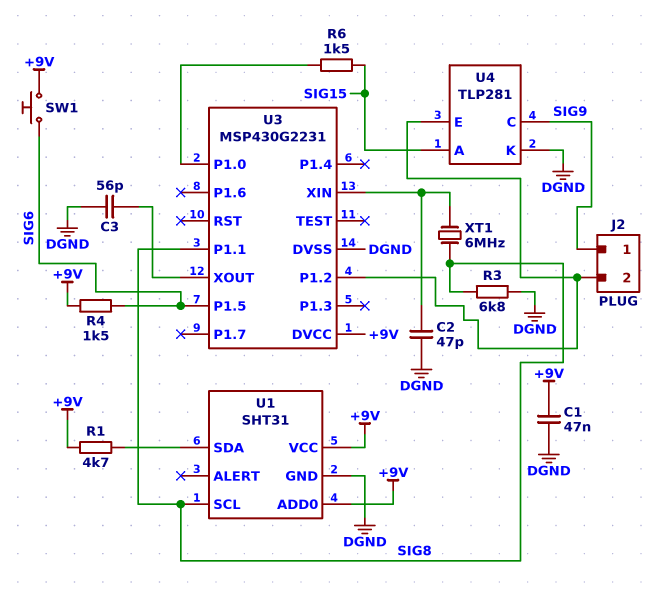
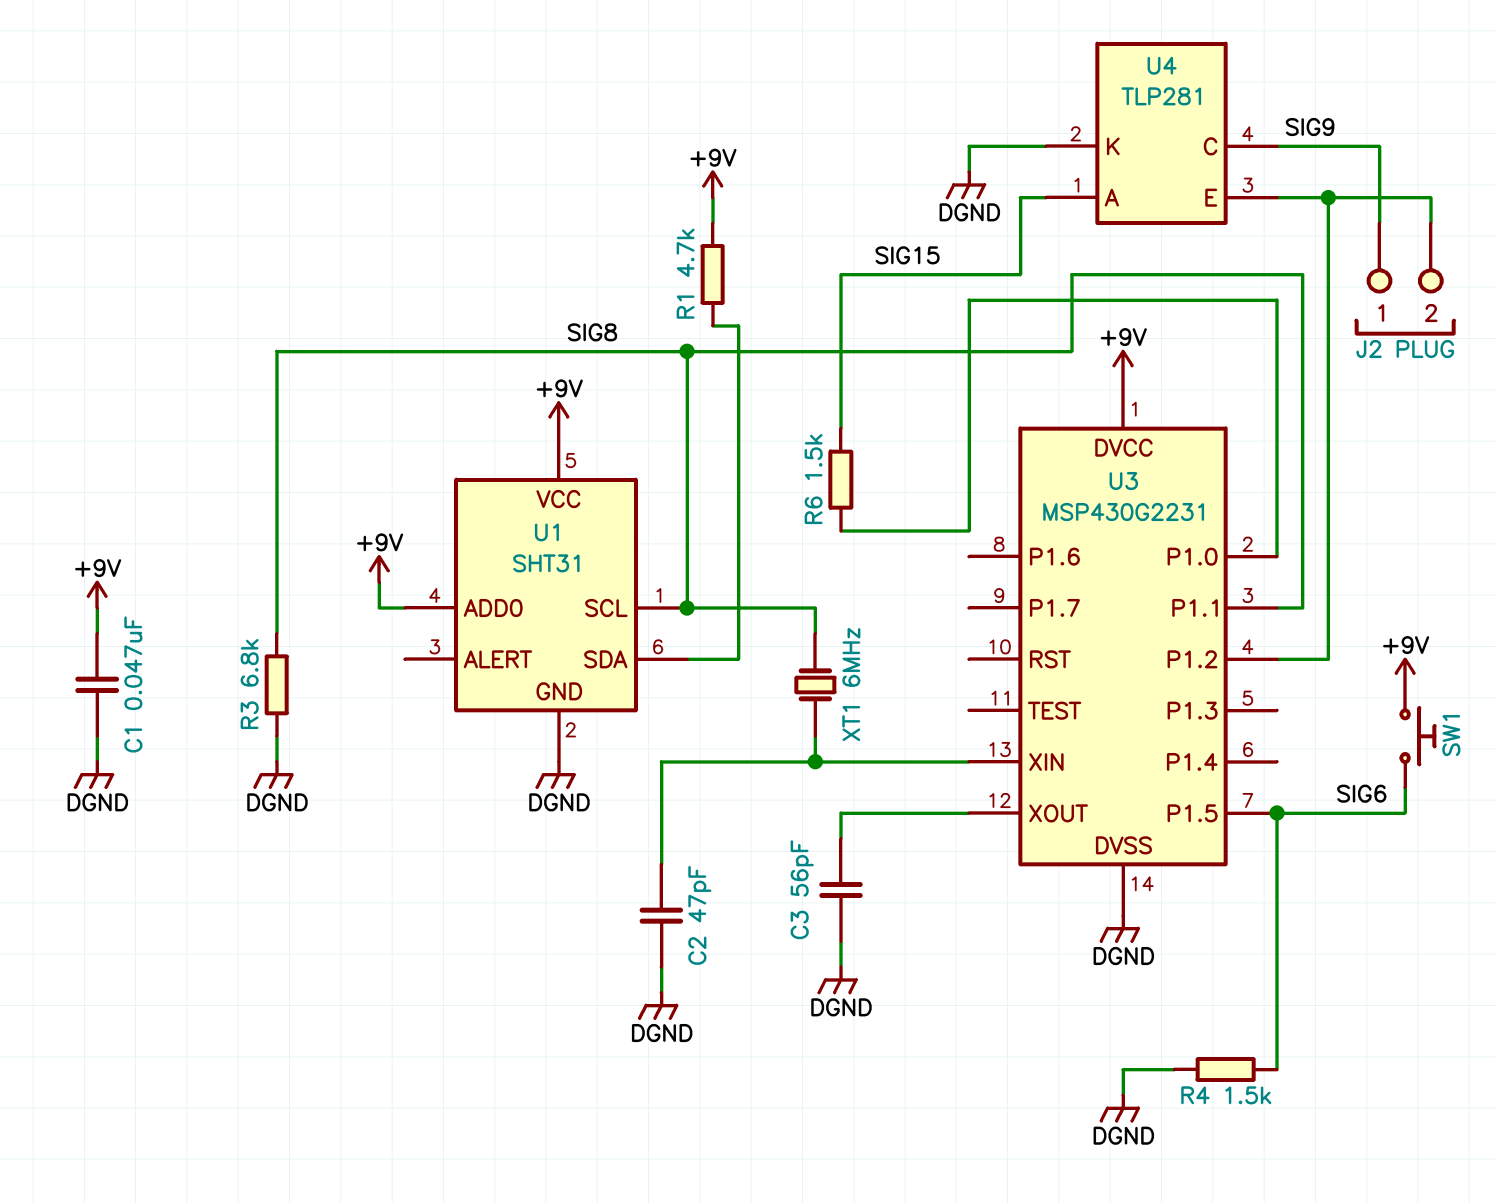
R4: 1.5k (+9V, SIG6) -> 1.5k (DGND, SIG6)

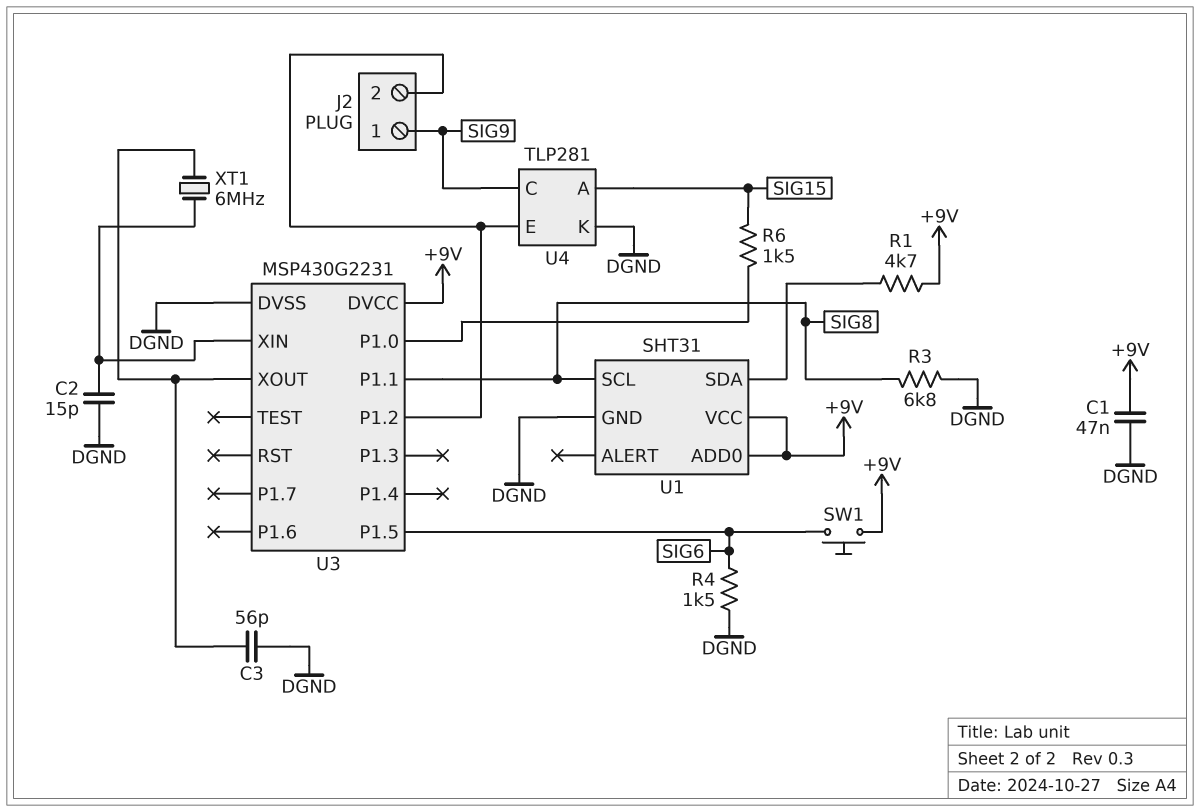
C2: 47pF (DGND, U3/XIN) -> 15pF (DGND, U3/XIN)
XT1: 6MHz (SIG8, U3/XIN) -> 6MHz (U3/XIN, U3/XOUT)

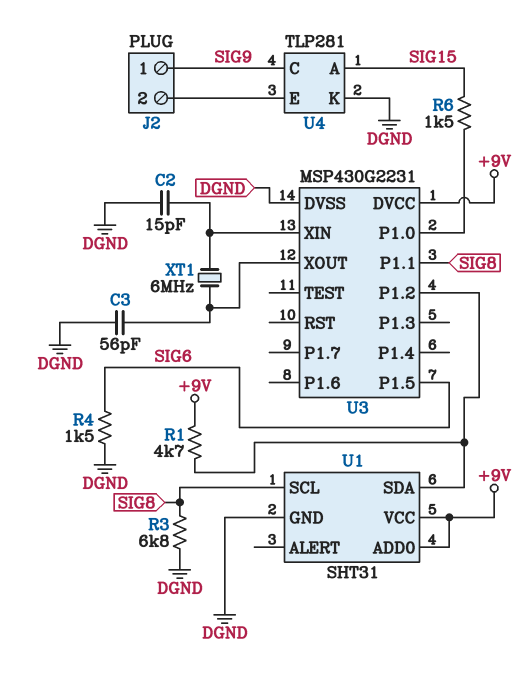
C1: 47nF (+9V, DGND) -> none
SW1: button (+9V, SIG6) -> none
U3 pin P1.2: J2/2 -> U1/SDA

